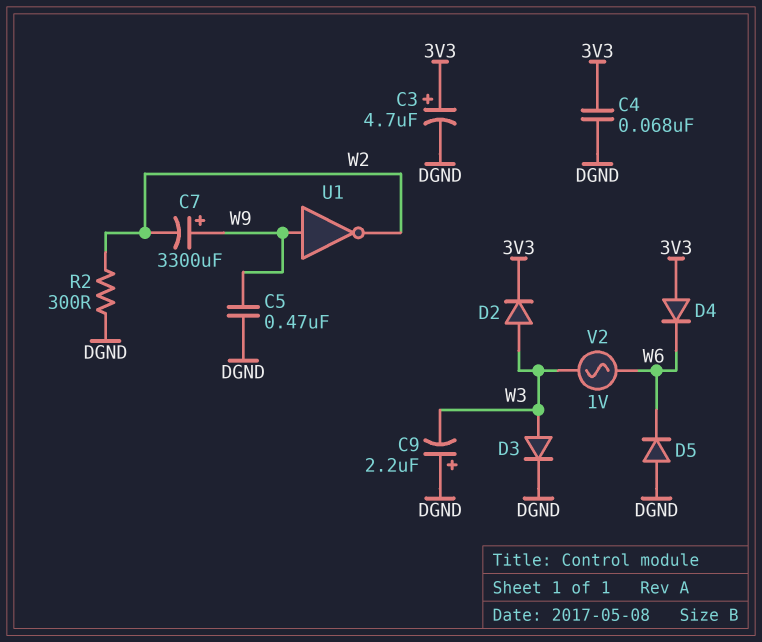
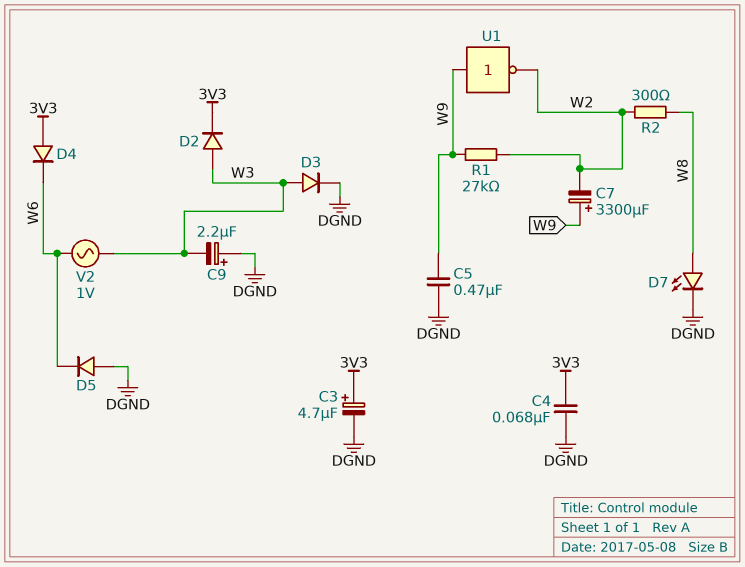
D7: none -> LED (A W8, K DGND)
R1: none -> 27k (W2, W9)
R2: 300 (DGND, W2) -> 300 (W2, W8)

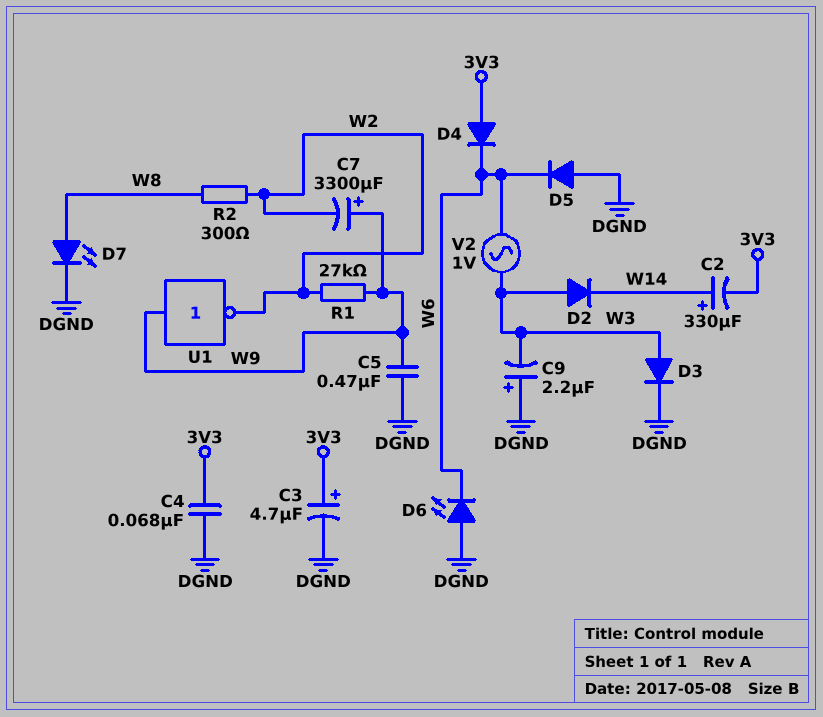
C2: none -> 330uF (plus W14, minus 3V3)
D2: diode (A W3, K 3V3) -> diode (A W3, K W14)
D6: none -> LED (A DGND, K W6)

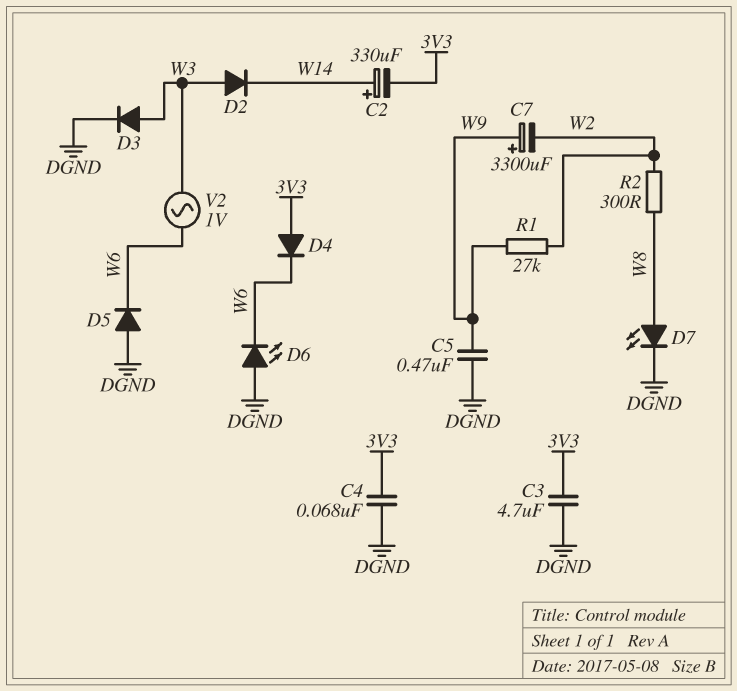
C3: 4.7uF (plus 3V3, minus DGND) -> 4.7uF (3V3, DGND)
C9: 2.2uF (plus DGND, minus W3) -> none
U1: NOT (in W9, out W2) -> none

